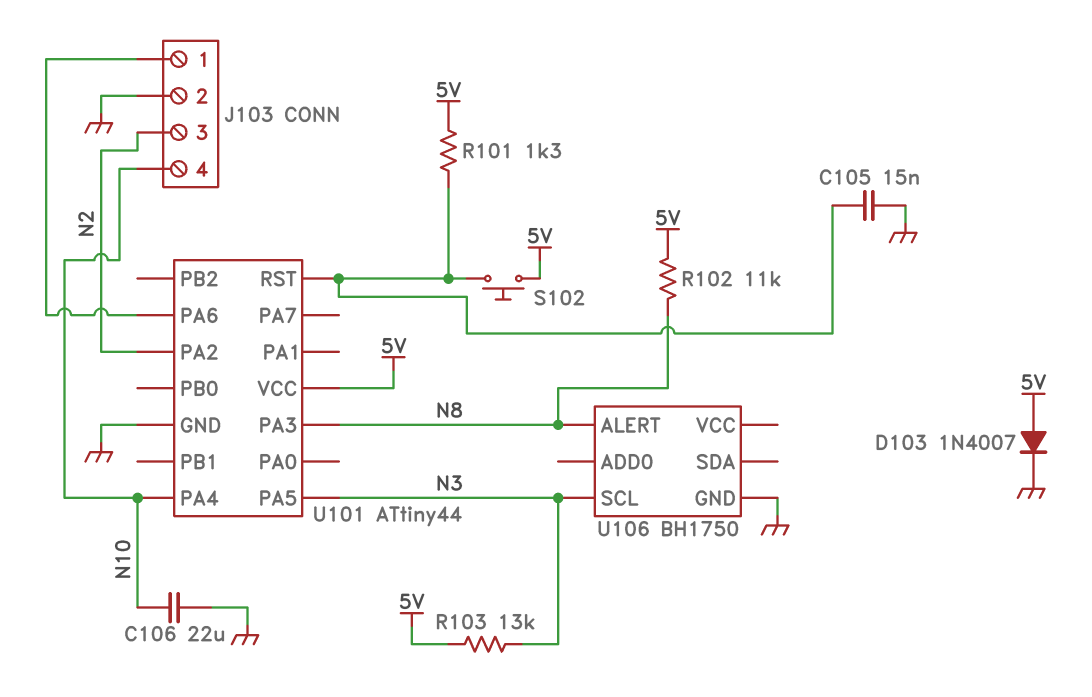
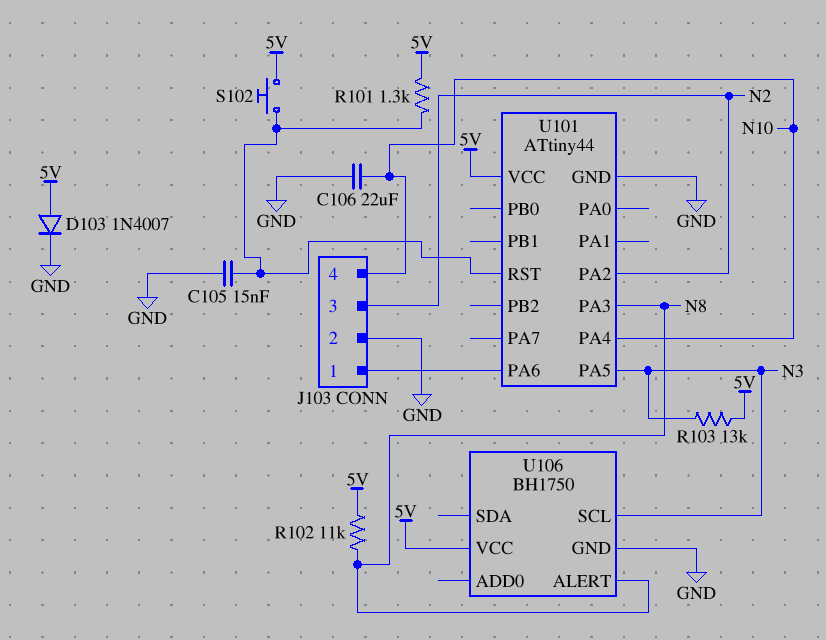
U106 pin VCC: none -> 5V

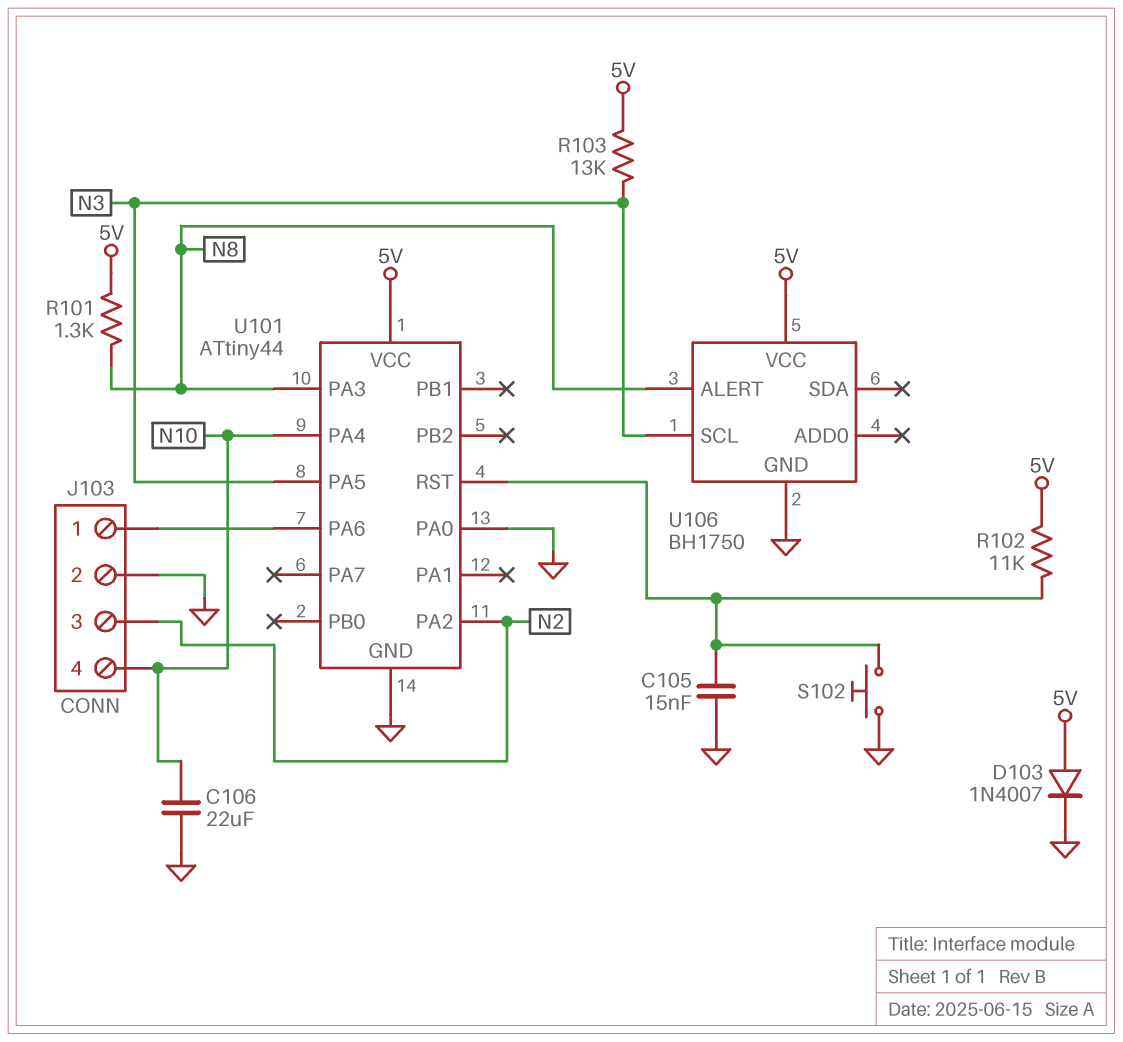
R101: 1.3k (5V, U101/RST) -> 1.3k (5V, N8)
R102: 11k (5V, N8) -> 11k (5V, U101/RST)
S102: button (5V, U101/RST) -> button (GND, U101/RST)
U101 pin PA0: none -> GND

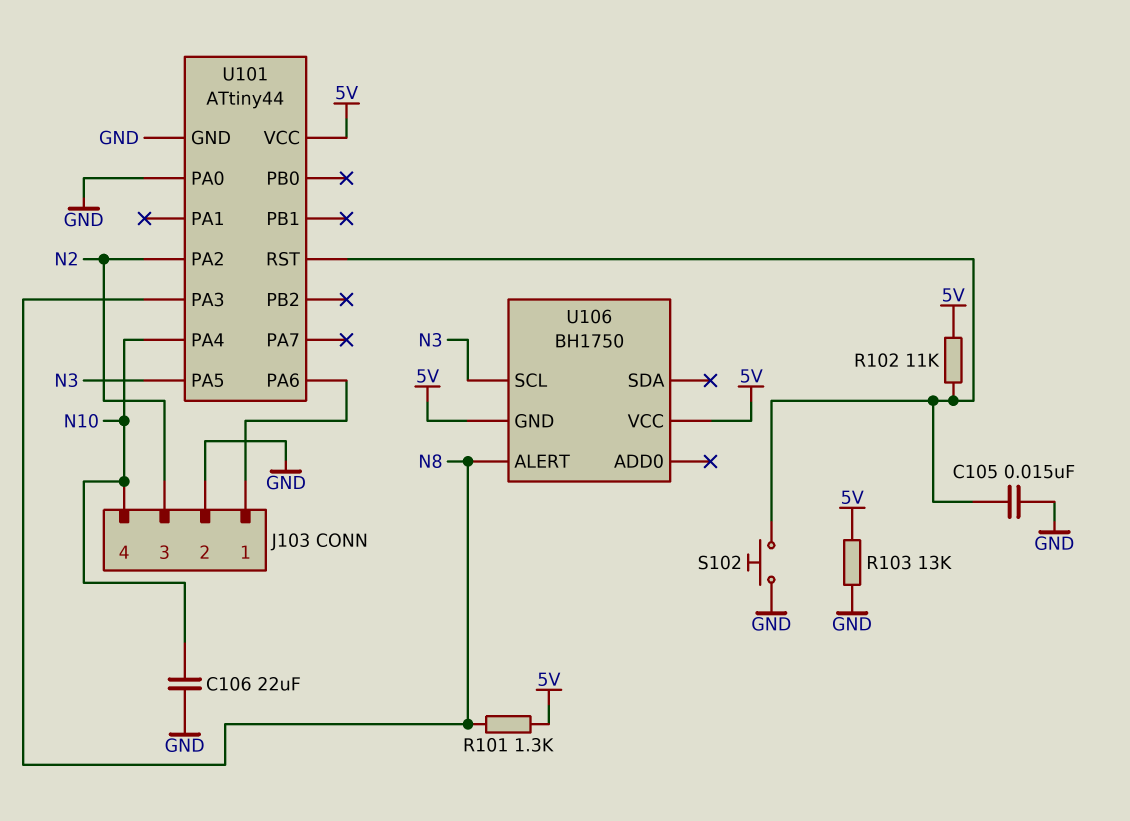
D103: diode 1N4007 (A 5V, K GND) -> none
R103: 13k (5V, N3) -> 13k (5V, GND)
U106 pin GND: GND -> 5V

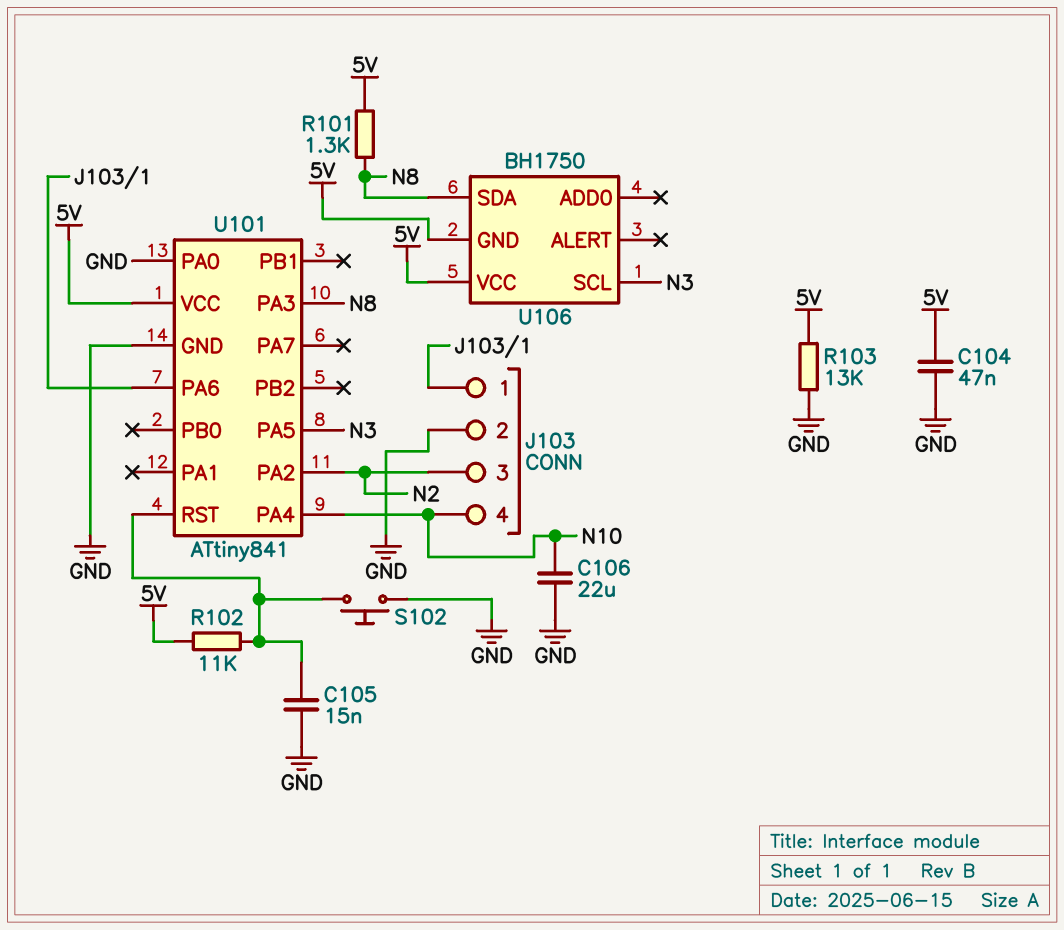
C104: none -> 47nF (5V, GND)
U101: ATtiny44 -> ATtiny841
U106 pin ALERT: N8 -> none
U106 pin SDA: none -> N8

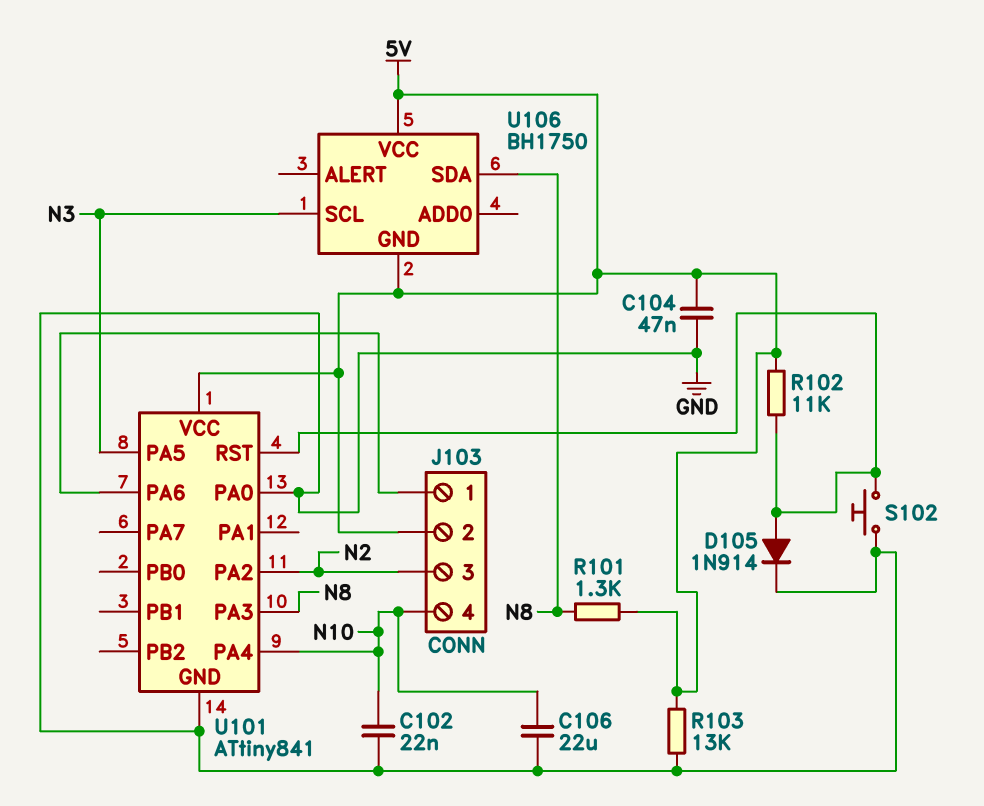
C102: none -> 22nF (GND, N10)
C105: 15nF (GND, U101/RST) -> none
D105: none -> diode 1N914 (A U101/RST, K GND)
J103 pin 2: GND -> 5V

